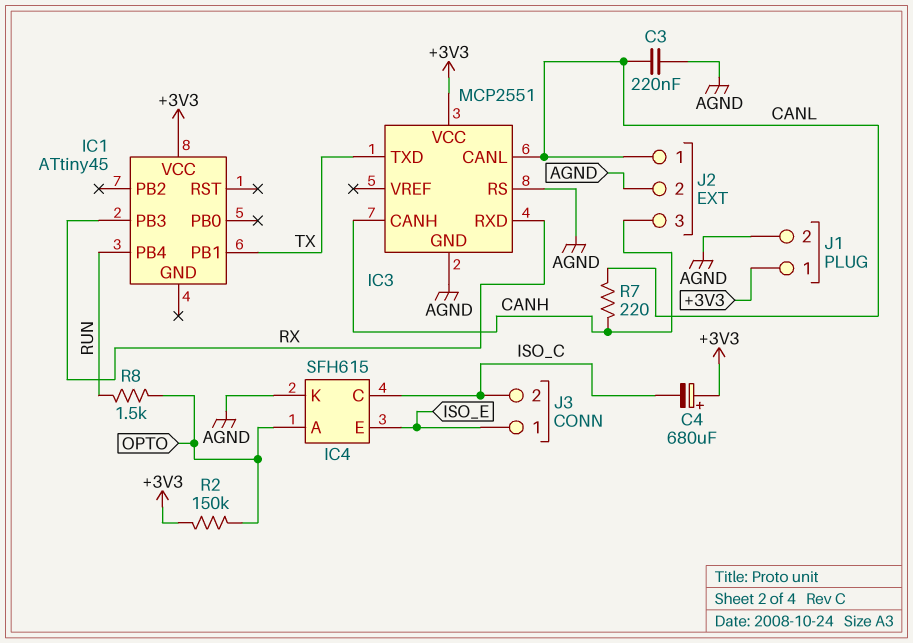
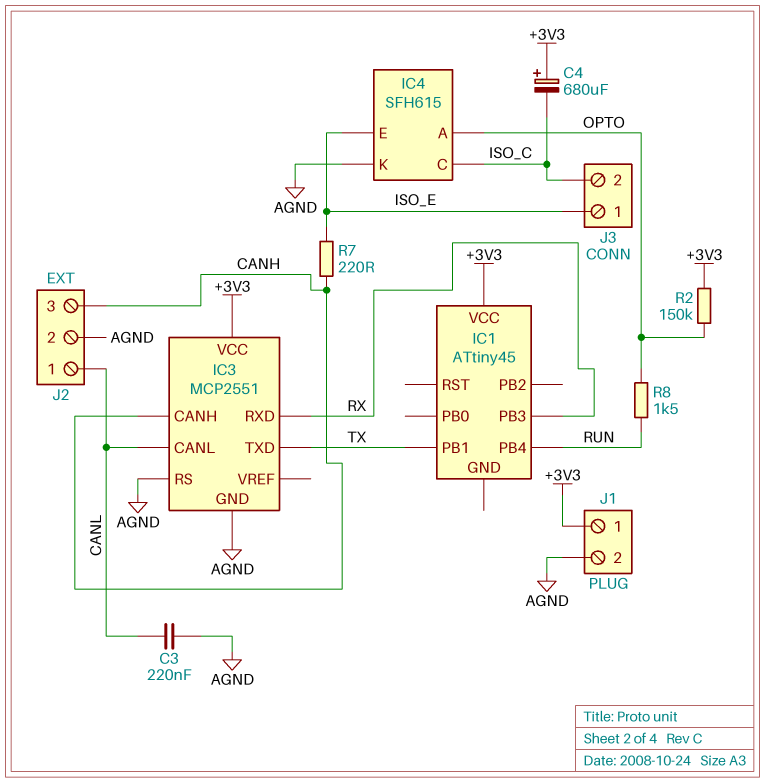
R7: 220 (CANH, CANL) -> 220 (CANH, ISO_E)

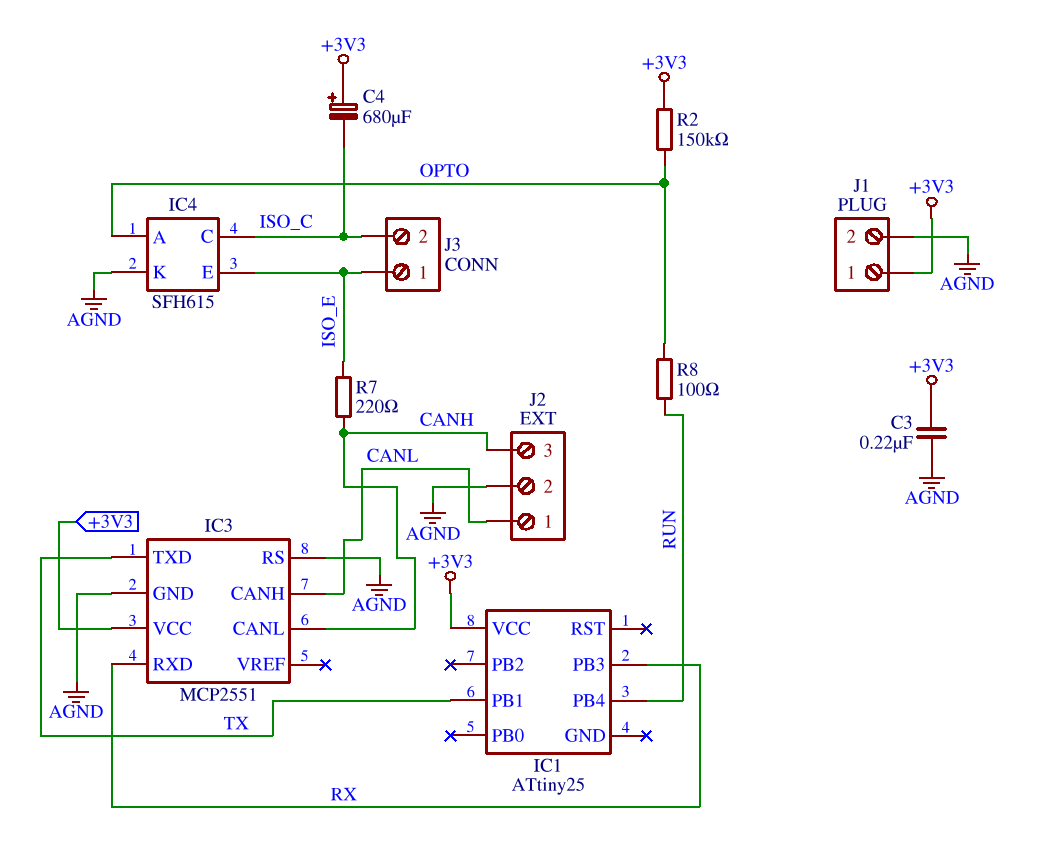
C3: 220nF (AGND, CANL) -> 220nF (+3V3, AGND)
IC1: ATtiny45 -> ATtiny25
IC3 pin CANH: CANH -> CANL
IC3 pin CANL: CANL -> CANH
R8: 1.5k (OPTO, RUN) -> 100 (OPTO, RUN)

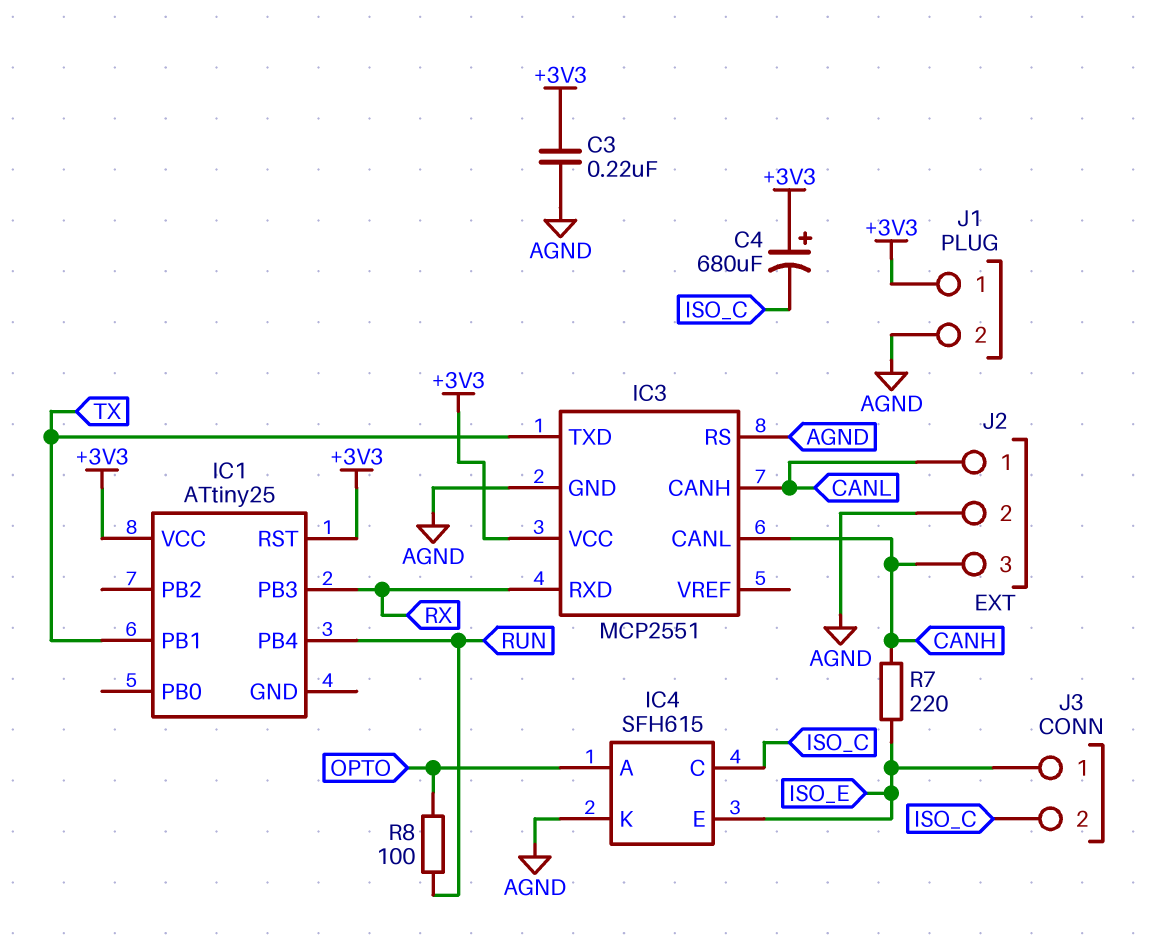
IC1 pin RST: none -> +3V3
R2: 150k (+3V3, OPTO) -> none

